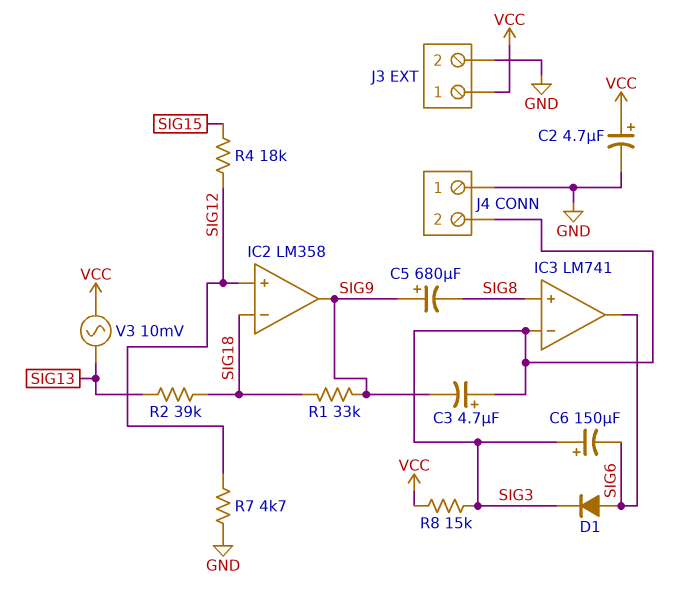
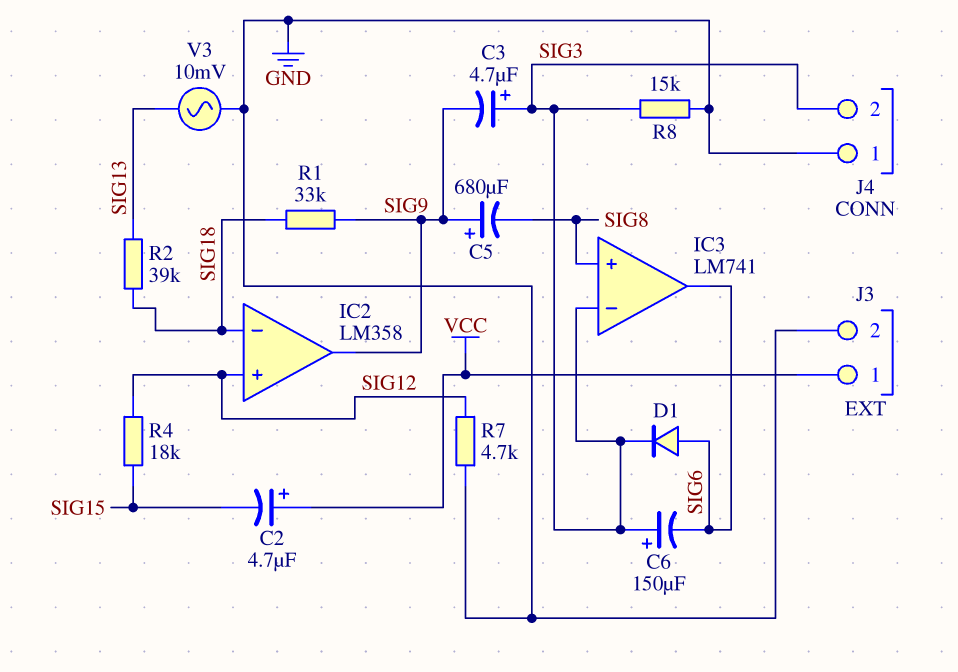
C2: 4.7uF (plus VCC, minus GND) -> 4.7uF (plus VCC, minus SIG15)
R8: 15k (SIG3, VCC) -> 15k (GND, SIG3)
V3: AC 10mV (SIG13, VCC) -> AC 10mV (GND, SIG13)

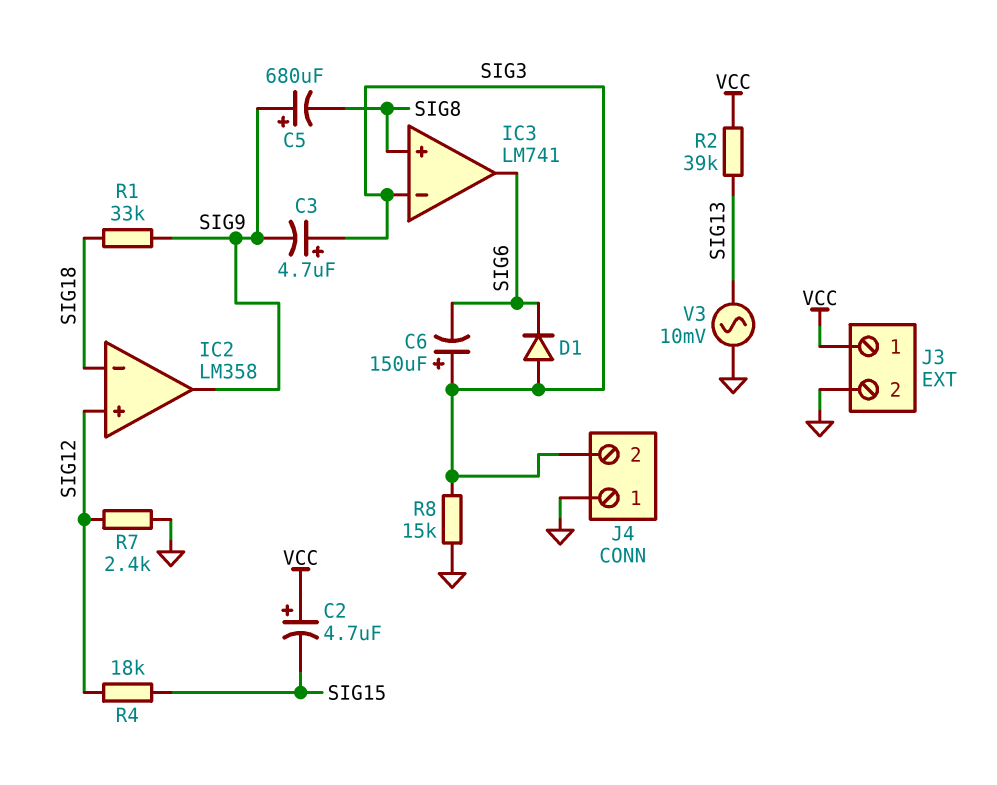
D1: diode (A SIG6, K SIG3) -> diode (A SIG3, K SIG6)
R2: 39k (SIG13, SIG18) -> 39k (SIG13, VCC)
R7: 4.7k (GND, SIG12) -> 2.4k (GND, SIG12)

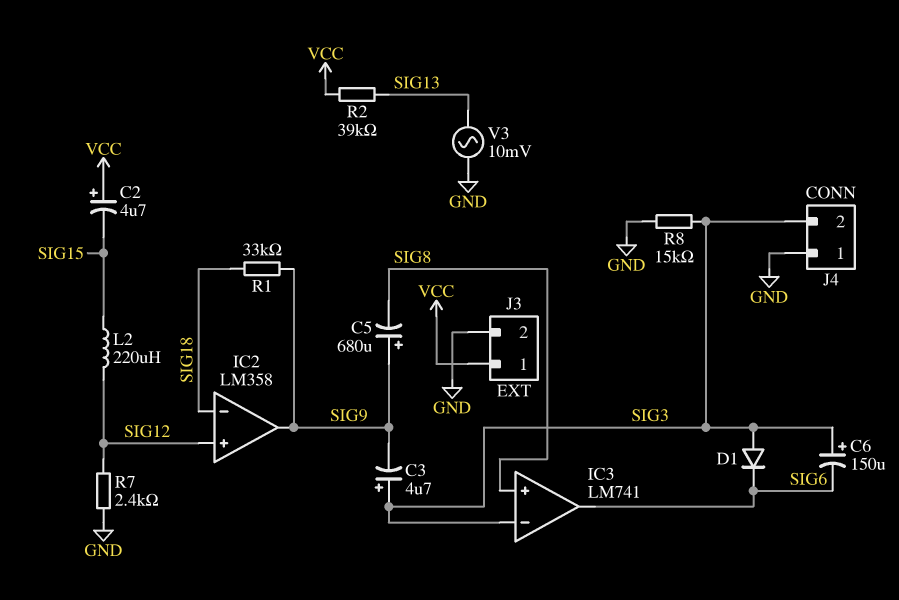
L2: none -> 220uH (SIG12, SIG15)
R4: 18k (SIG12, SIG15) -> none

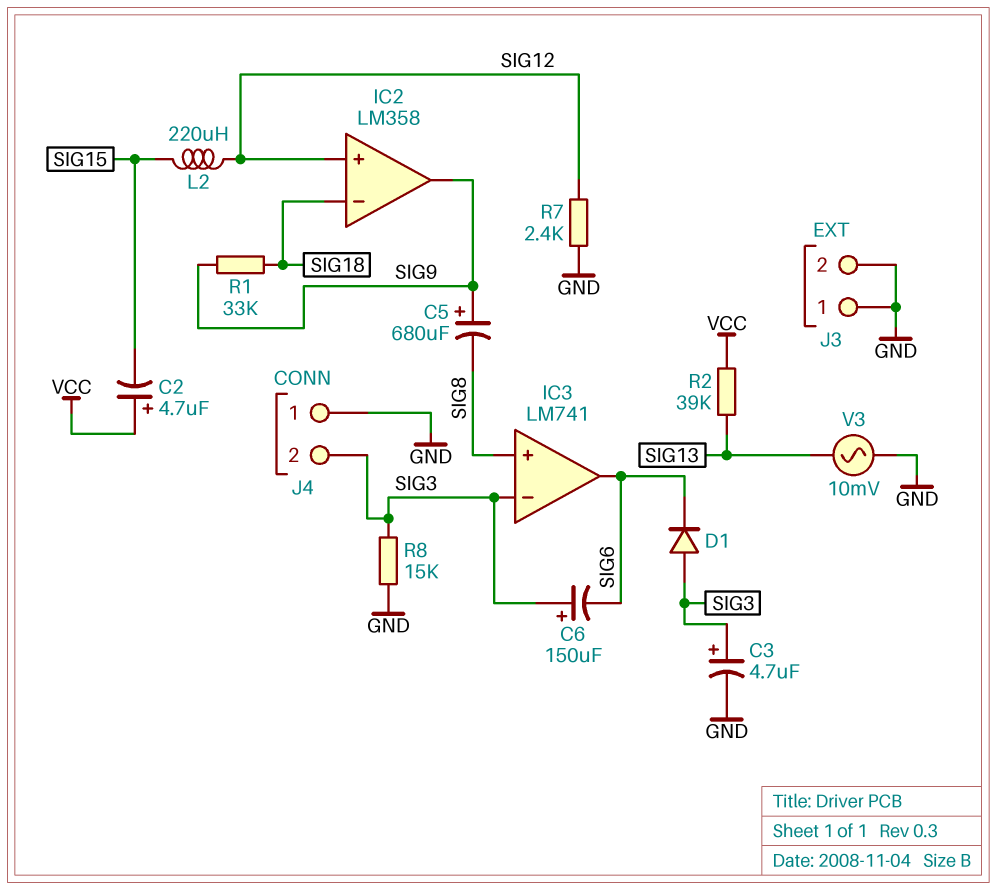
C3: 4.7uF (plus SIG3, minus SIG9) -> 4.7uF (plus SIG3, minus GND)
J3 pin 1: VCC -> GND

